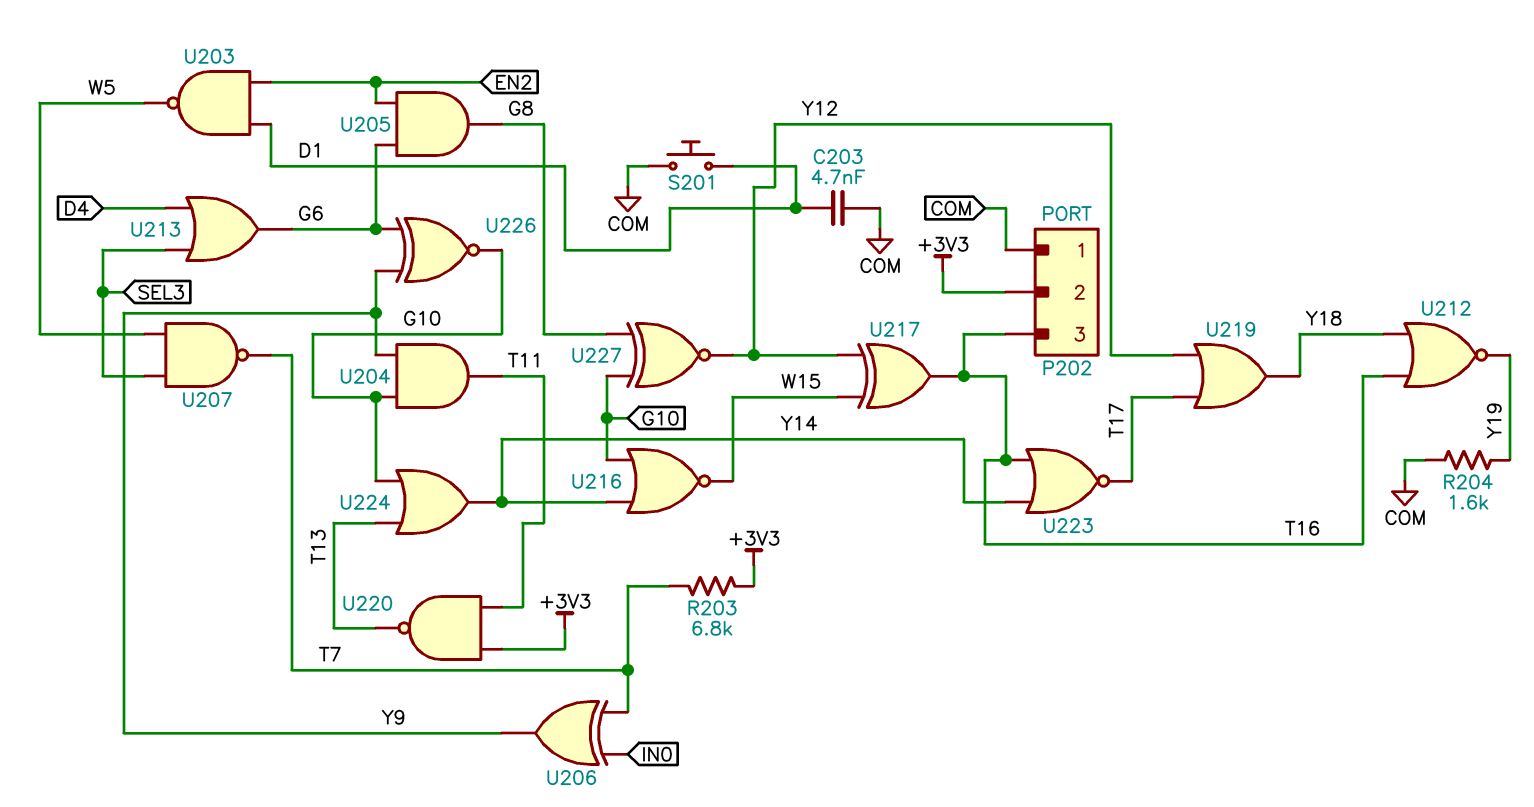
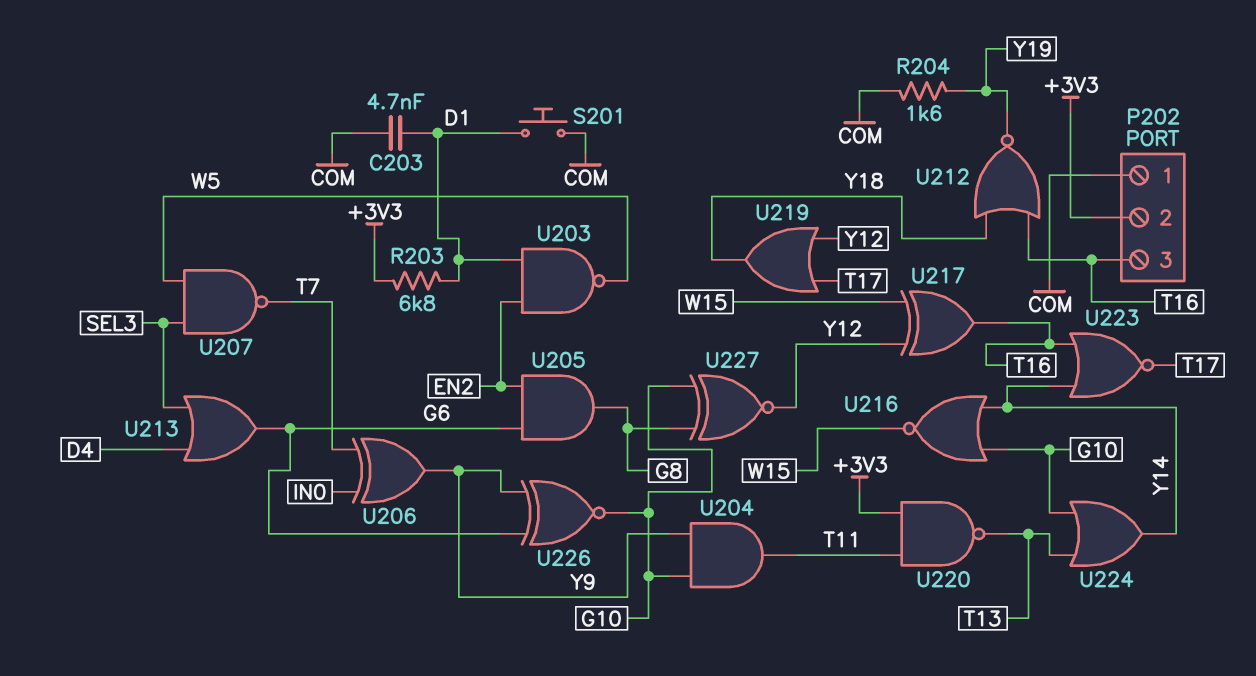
R203: 6.8k (+3V3, T7) -> 6.8k (+3V3, D1)

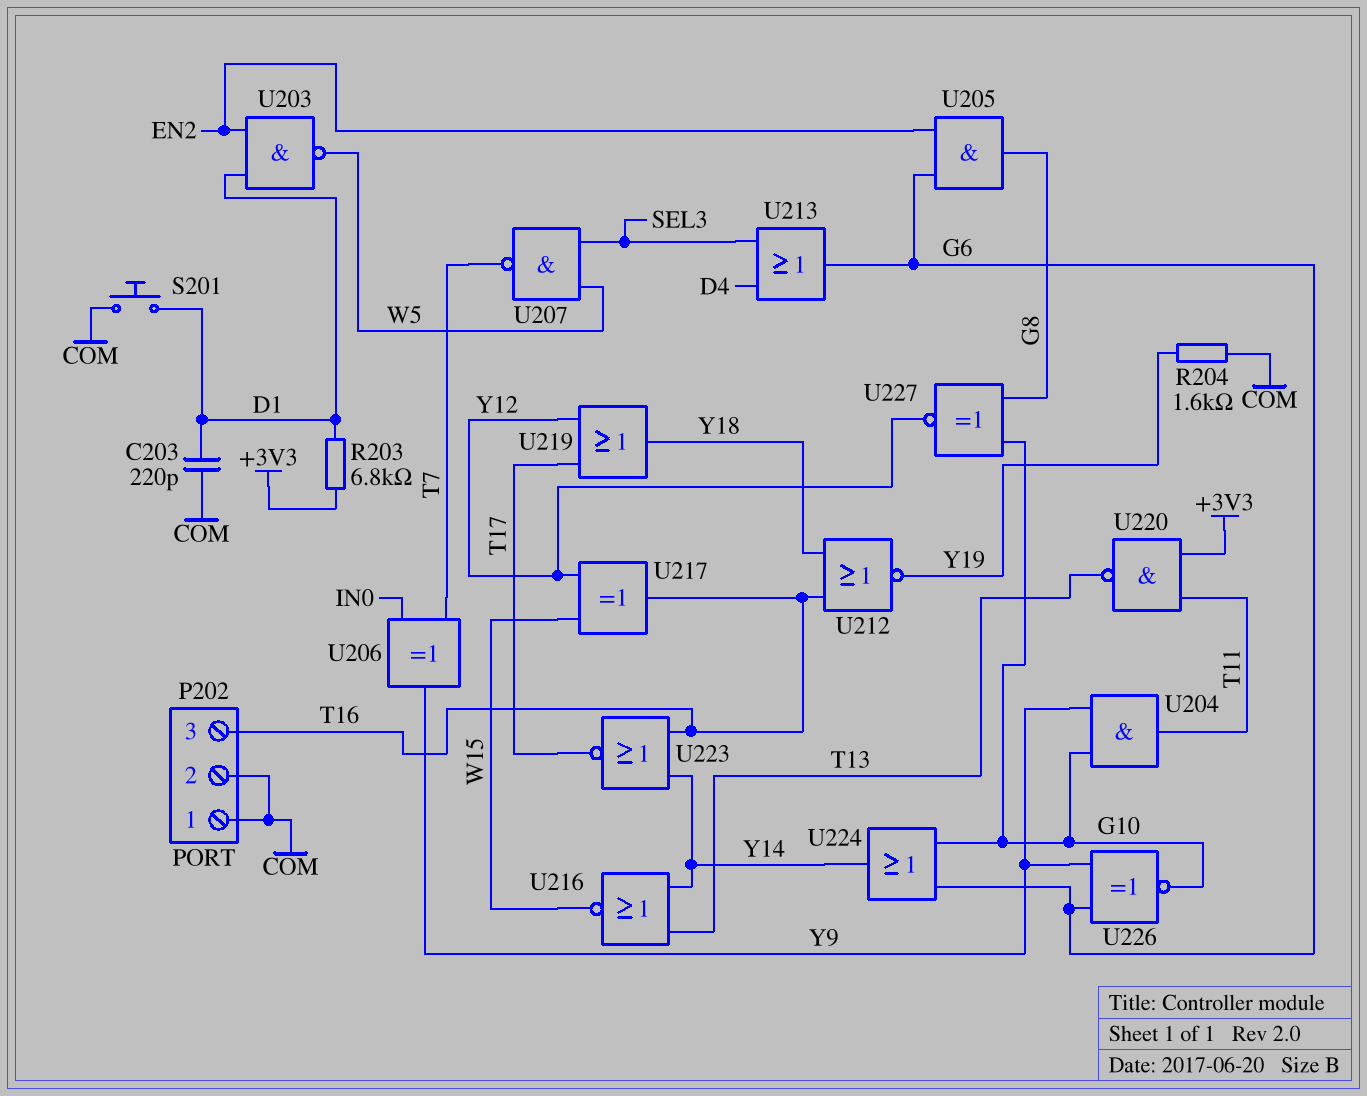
C203: 4.7nF (COM, D1) -> 220pF (COM, D1)
P202 pin 2: +3V3 -> COM
U216: NOR (in G10, in Y14, out W15) -> NOR (in T13, in Y14, out W15)
U224: OR (in G10, in T13, out Y14) -> OR (in G6, in G10, out Y14)

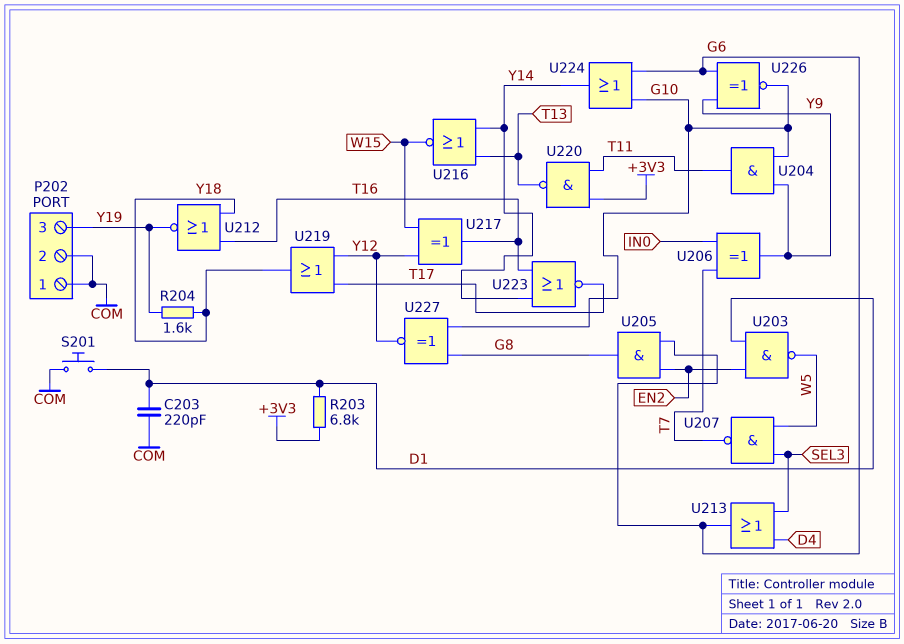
P202 pin 3: T16 -> Y19
R204: 1.6k (COM, Y19) -> 1.6k (Y18, Y19)

